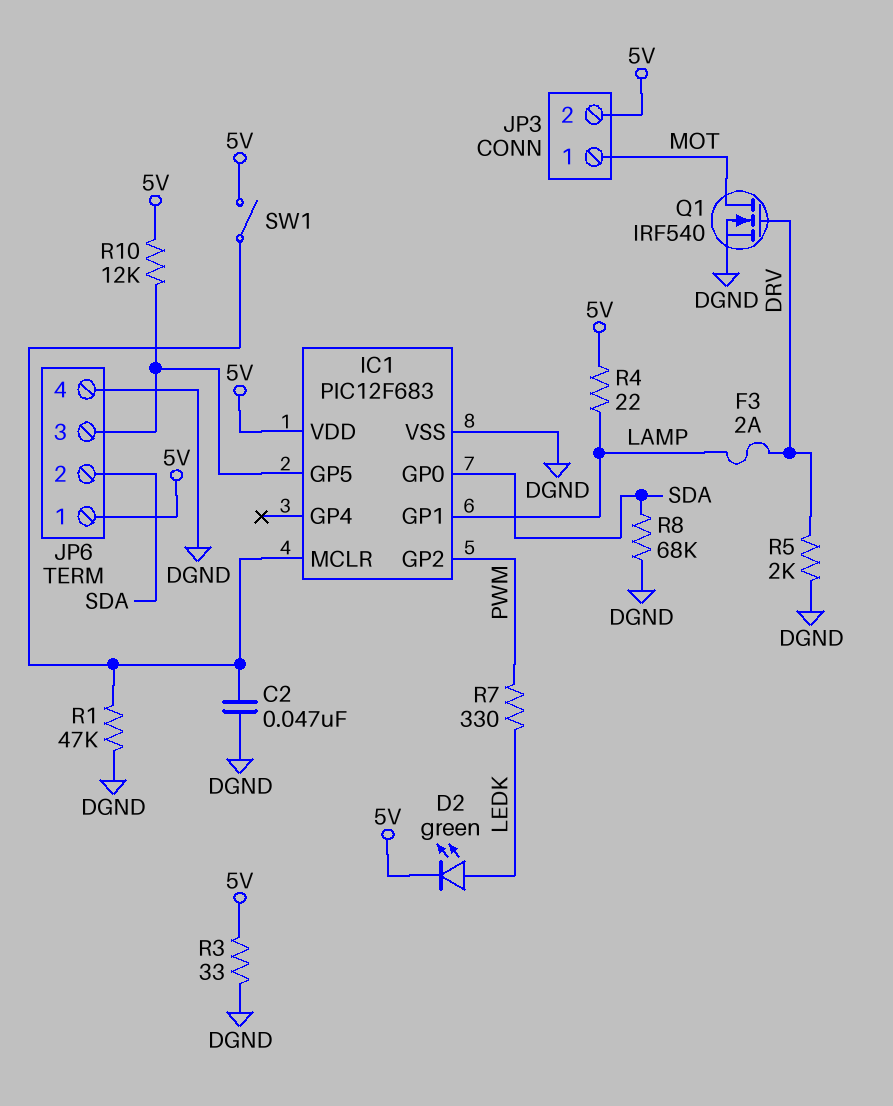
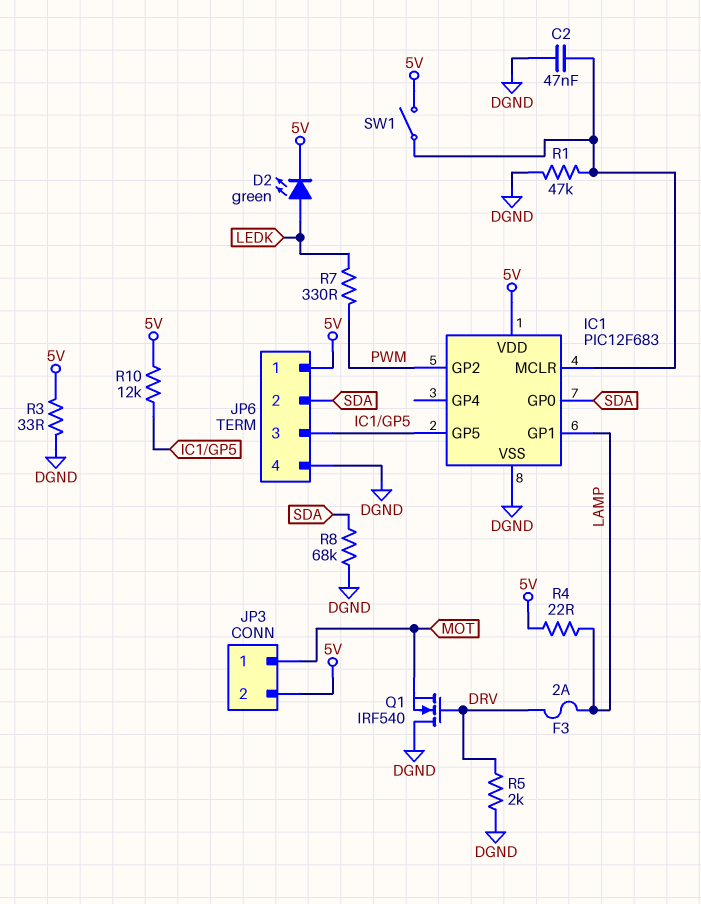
Q1: NMOS IRF540 (G DRV, D MOT, S DGND) -> NMOS IRF540 (G DRV, D DGND, S MOT)

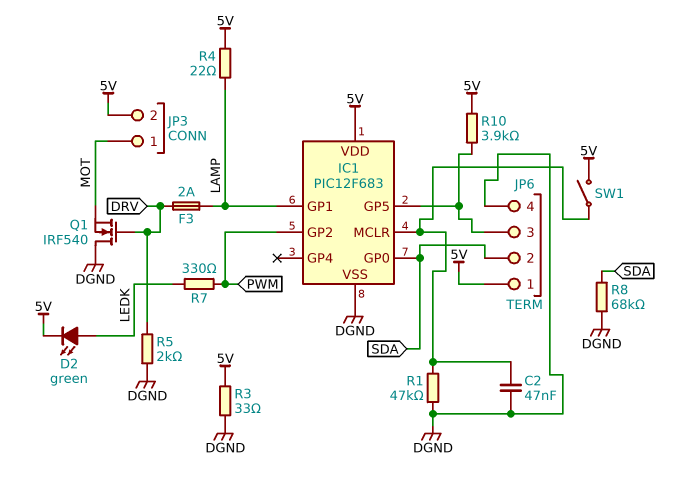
R10: 12k (5V, IC1/GP5) -> 3.9k (5V, IC1/GP5)

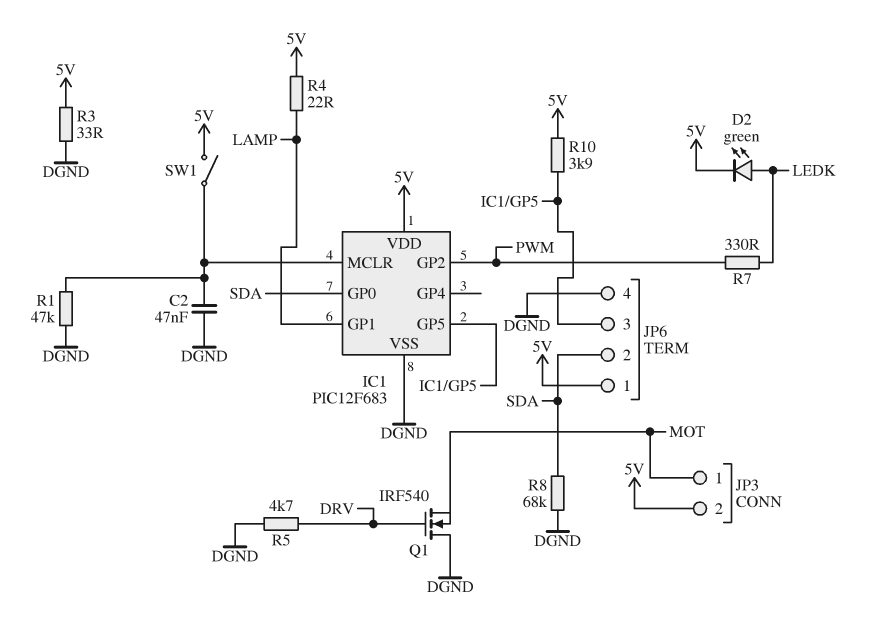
F3: 2A (DRV, LAMP) -> none
R5: 2k (DGND, DRV) -> 4.7k (DGND, DRV)

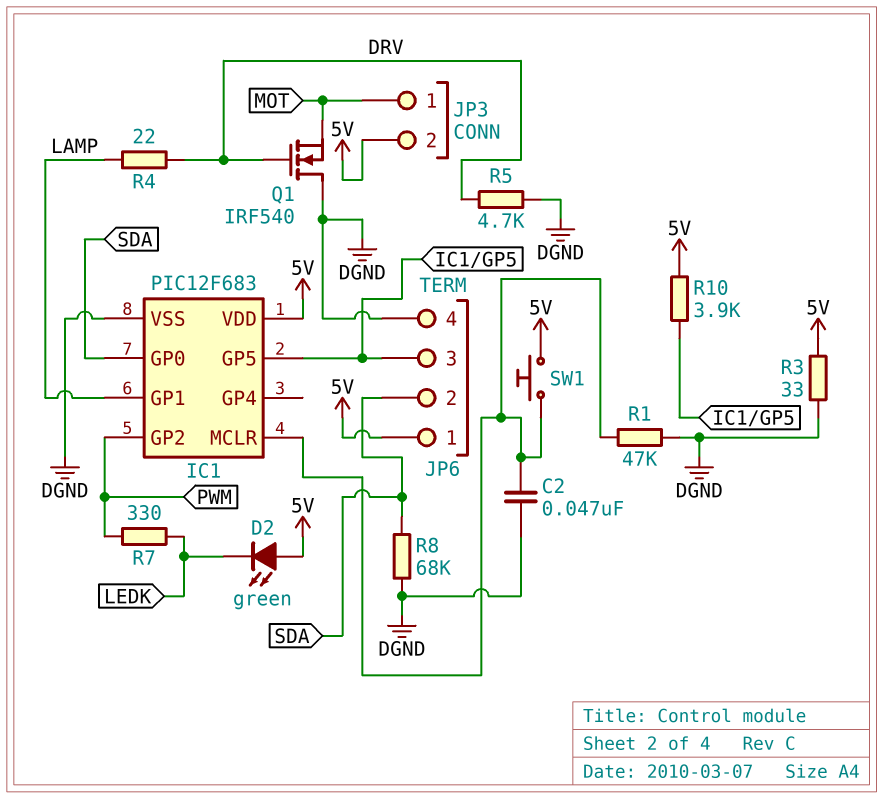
D2: LED green (A LEDK, K 5V) -> LED green (A 5V, K LEDK)
R4: 22 (5V, LAMP) -> 22 (DRV, LAMP)
SW1: switch (5V, IC1/MCLR) -> button (5V, IC1/MCLR)

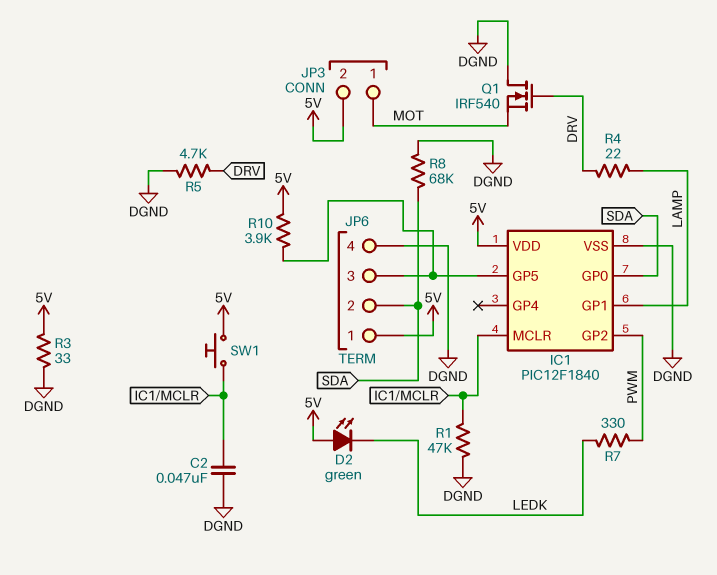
IC1: PIC12F683 -> PIC12F1840

